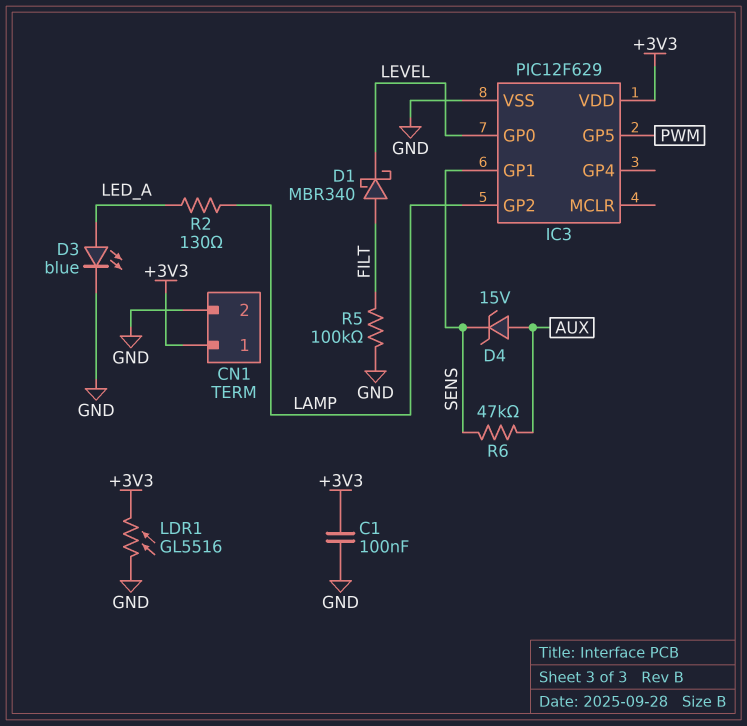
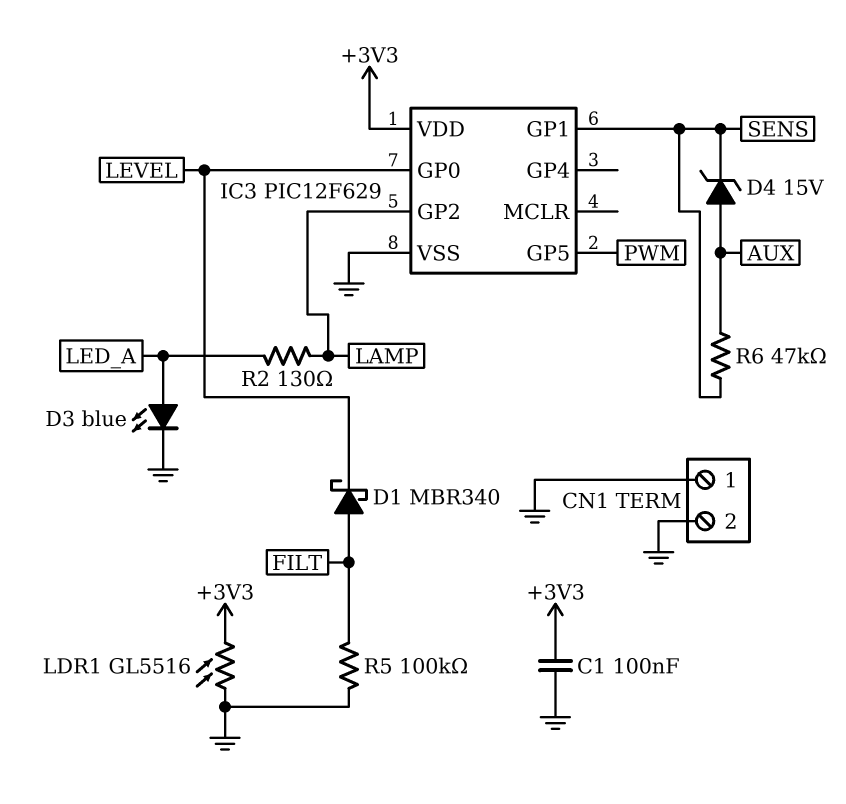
CN1 pin 1: +3V3 -> GND

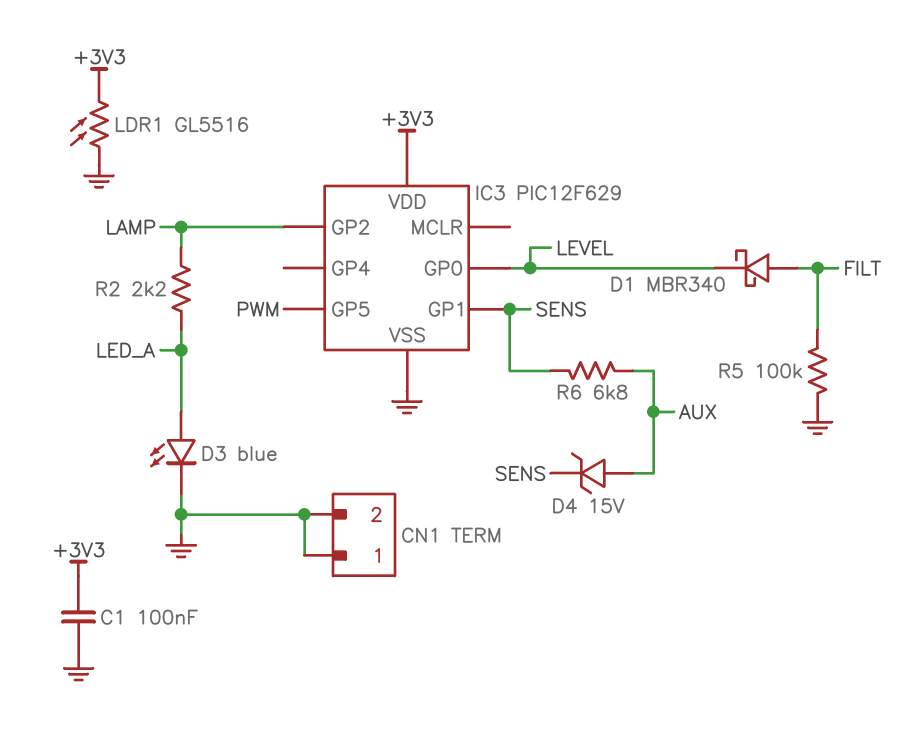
R2: 130 (LAMP, LED_A) -> 2.2k (LAMP, LED_A)
R6: 47k (AUX, SENS) -> 6.8k (AUX, SENS)

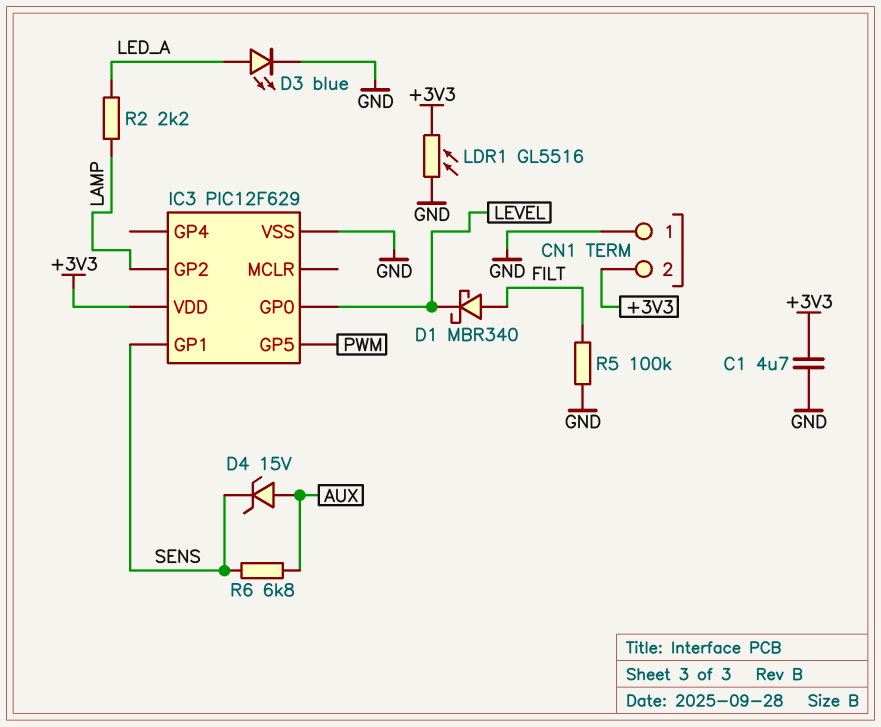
C1: 100nF (+3V3, GND) -> 4.7uF (+3V3, GND)
CN1 pin 2: GND -> +3V3

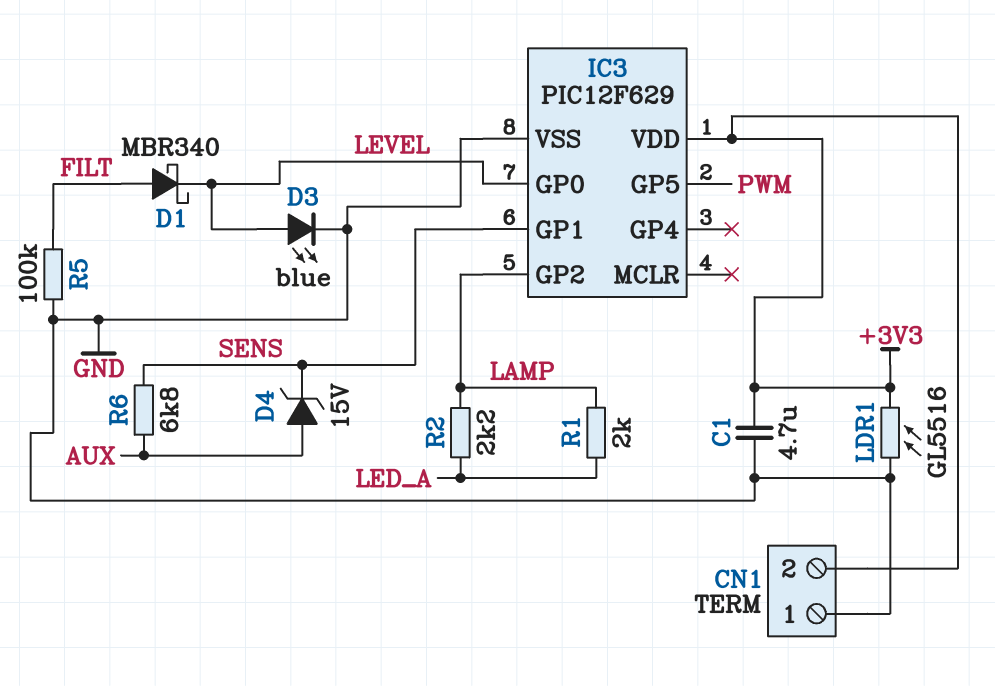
D3: LED blue (A LED_A, K GND) -> LED blue (A LEVEL, K GND)
R1: none -> 2k (LAMP, LED_A)

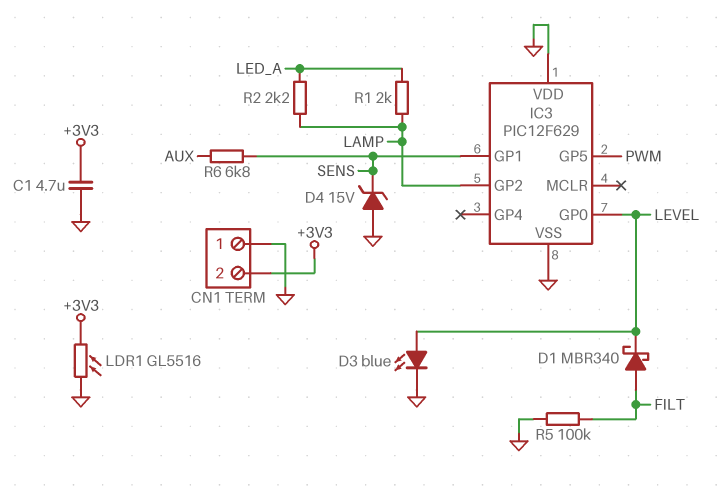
D4: zener 15V (A AUX, K SENS) -> zener 15V (A GND, K SENS)
IC3 pin VDD: +3V3 -> GND

